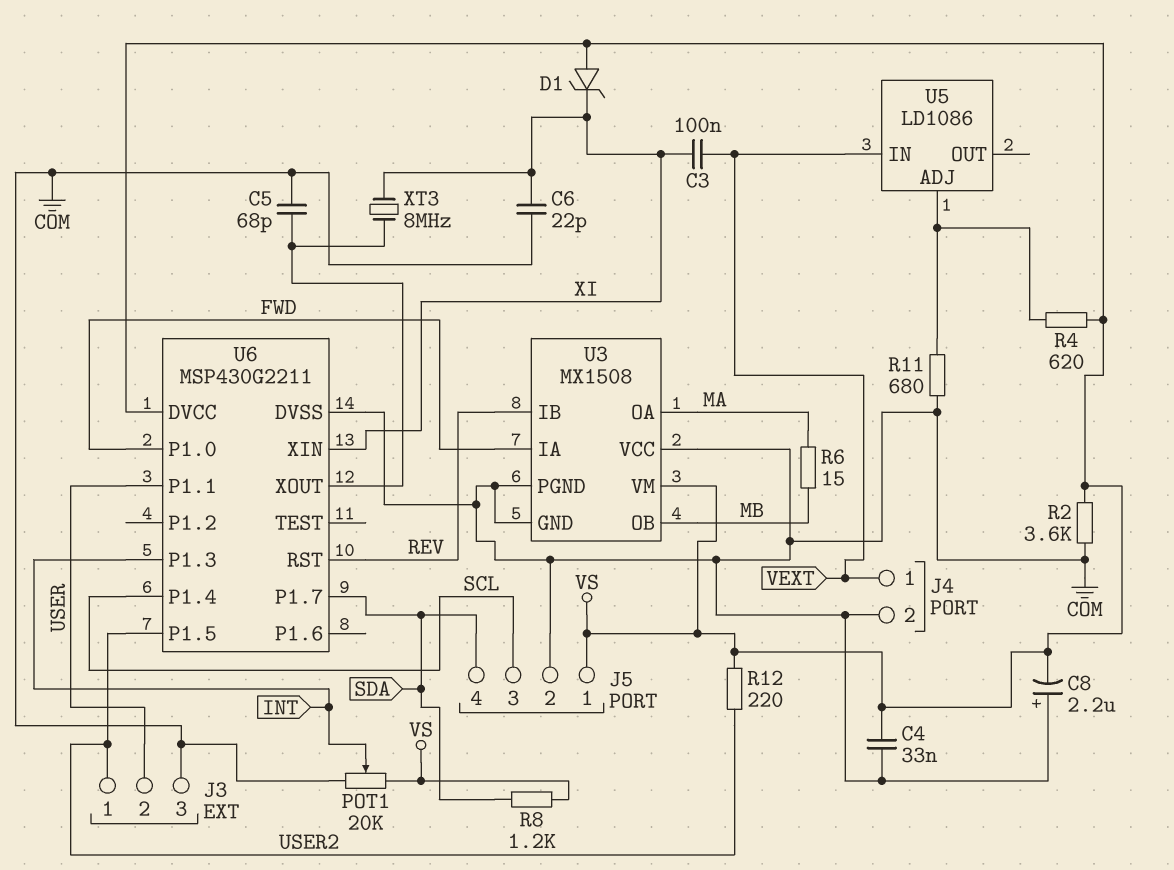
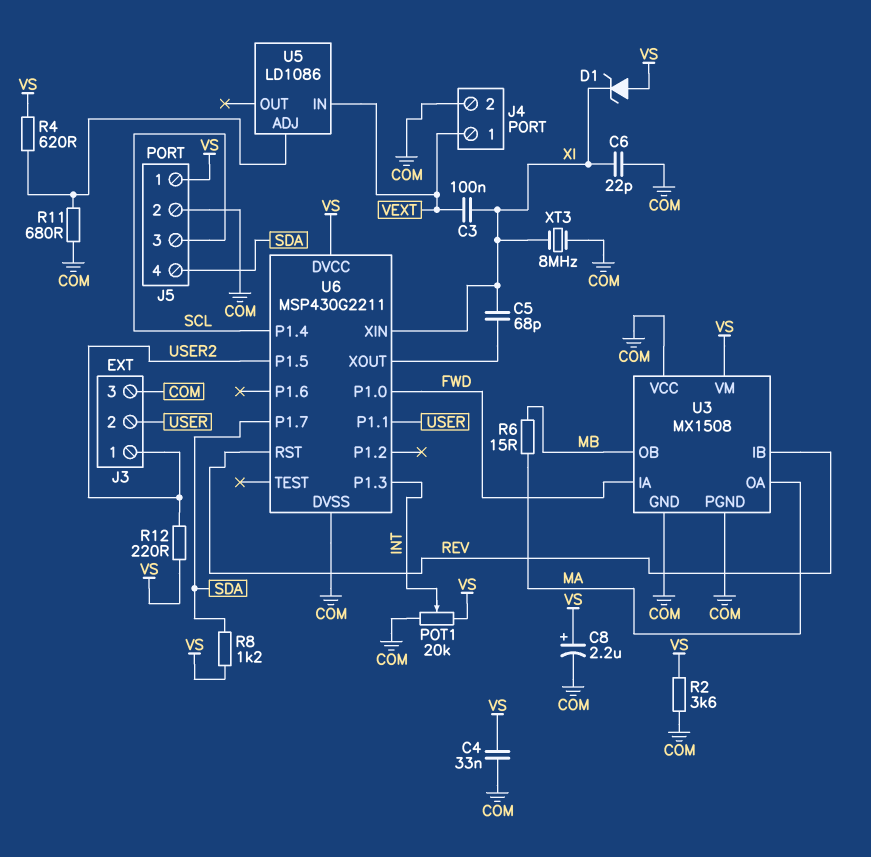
C5: 68pF (COM, U6/XOUT) -> 68pF (U6/XOUT, XI)
C8: 2.2uF (plus COM, minus VS) -> 2.2uF (plus VS, minus COM)
XT3: 8MHz (U6/XOUT, XI) -> 8MHz (COM, XI)

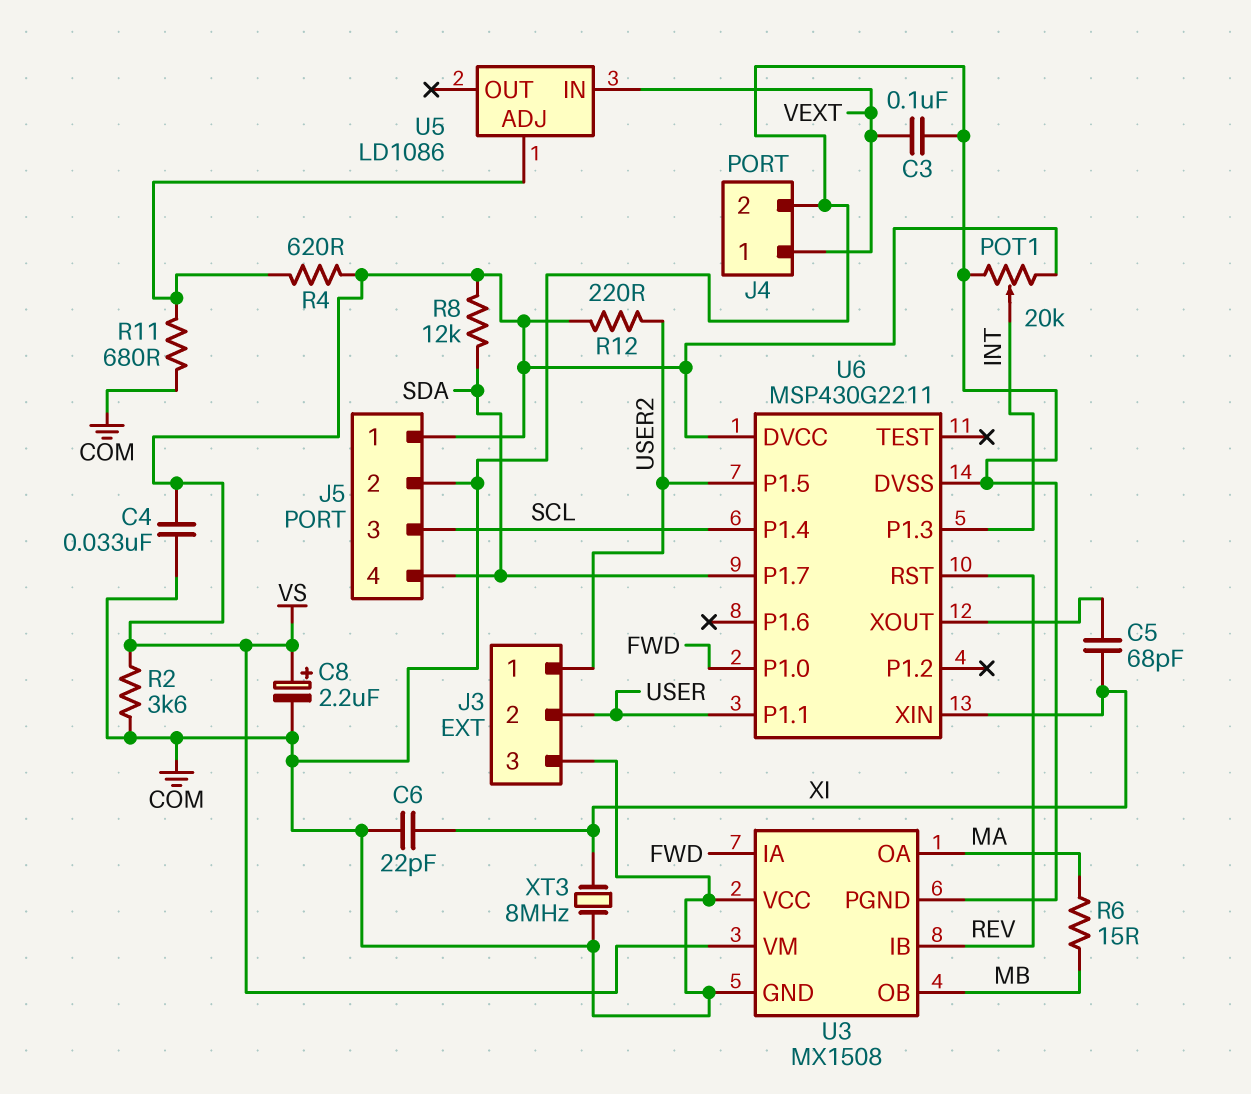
C3: 100nF (VEXT, XI) -> 100nF (COM, VEXT)
D1: zener (A VS, K XI) -> none
R8: 1.2k (SDA, VS) -> 12k (SDA, VS)

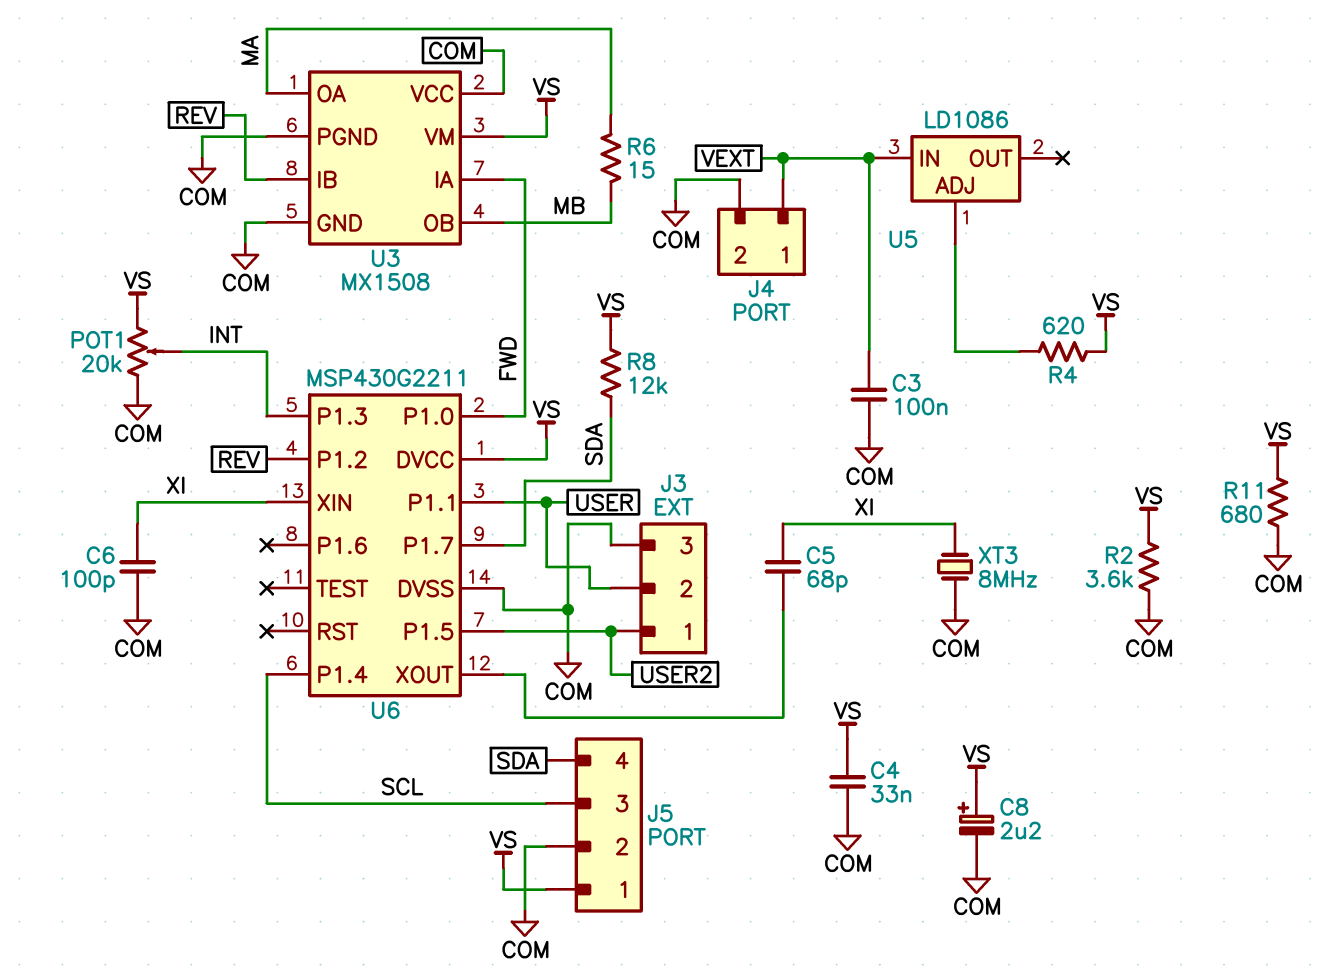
C6: 22pF (COM, XI) -> 100pF (COM, XI)
R11: 680 (COM, U5/ADJ) -> 680 (COM, VS)
R12: 220 (USER2, VS) -> none
U6 pin P1.2: none -> REV
U6 pin RST: REV -> none

